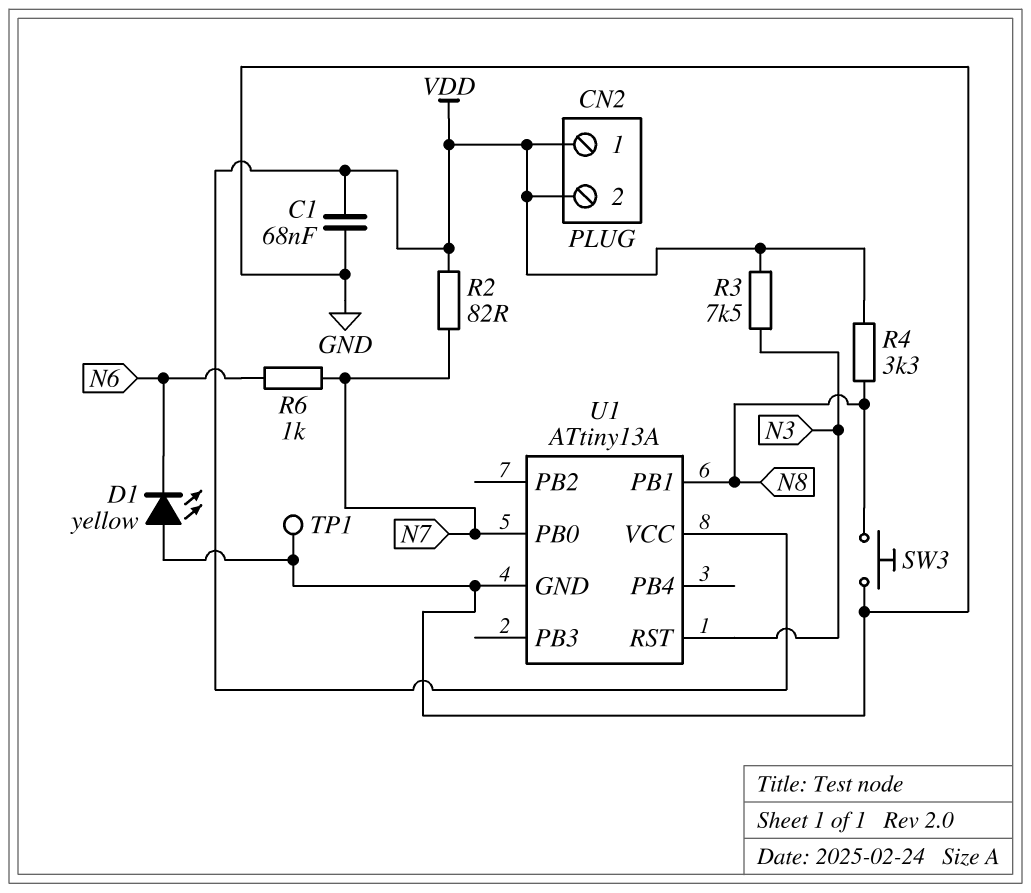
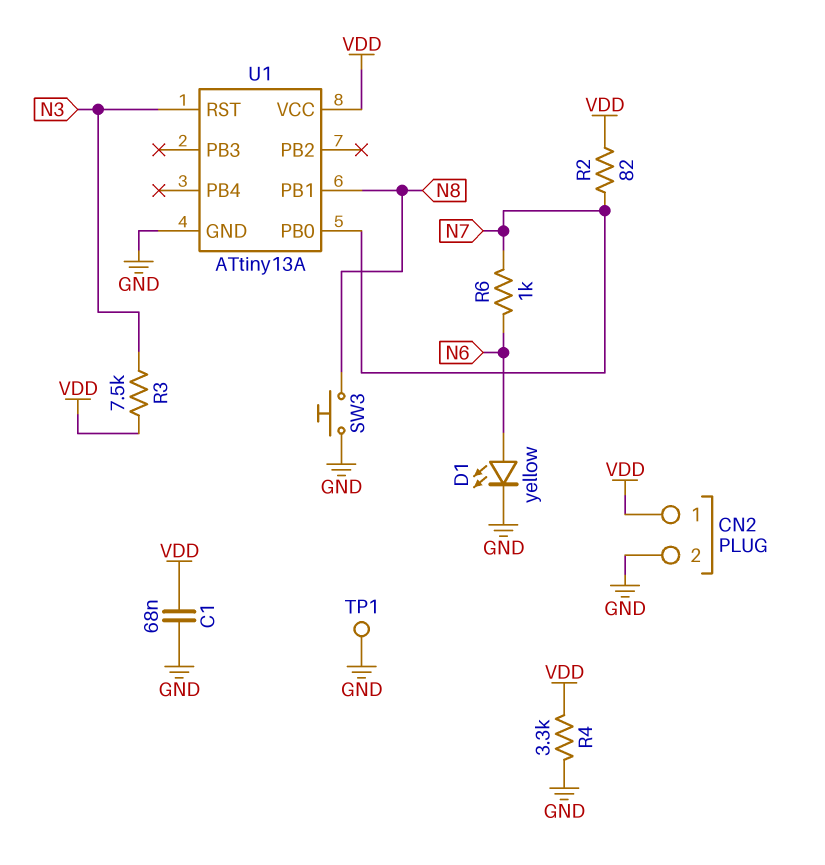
CN2 pin 2: VDD -> GND
D1: LED yellow (A GND, K N6) -> LED yellow (A N6, K GND)
R4: 3.3k (N8, VDD) -> 3.3k (GND, VDD)

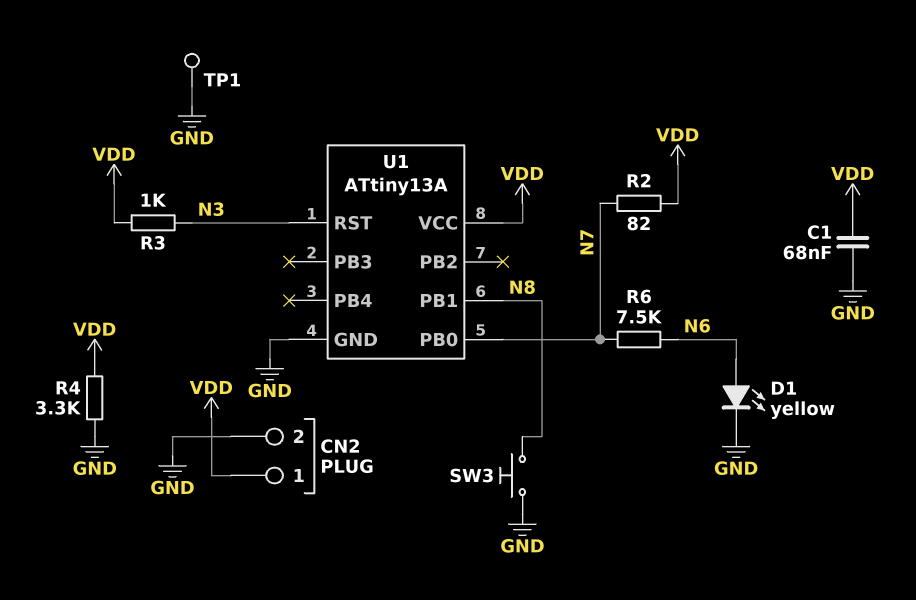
R3: 7.5k (N3, VDD) -> 1k (N3, VDD)
R6: 1k (N6, N7) -> 7.5k (N6, N7)

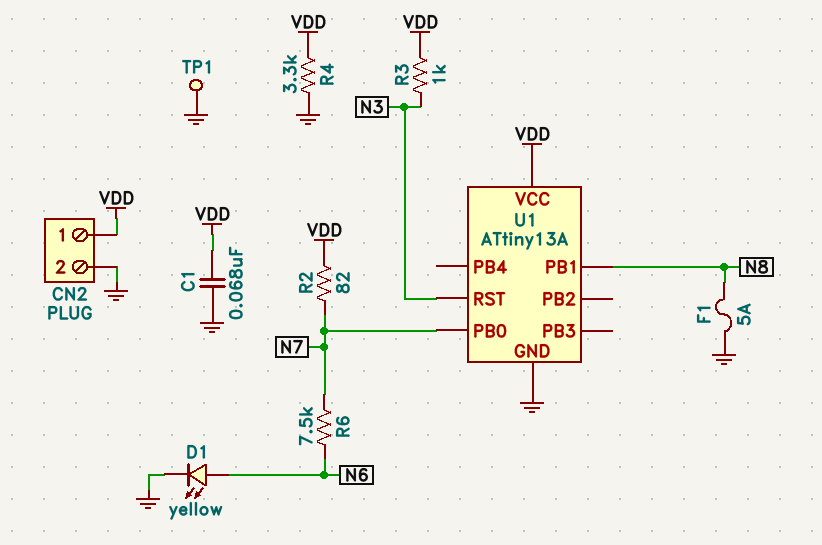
F1: none -> 5A (GND, N8)
SW3: button (GND, N8) -> none

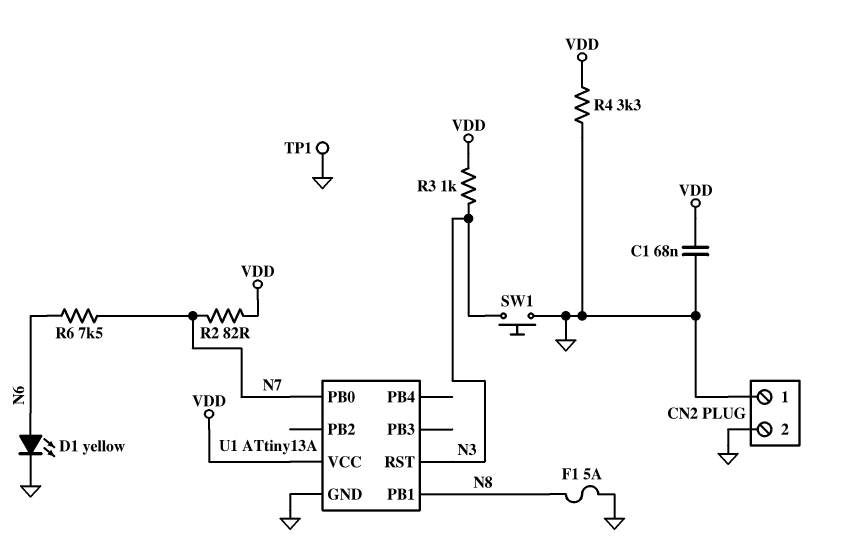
CN2 pin 1: VDD -> GND
SW1: none -> button (GND, N3)

